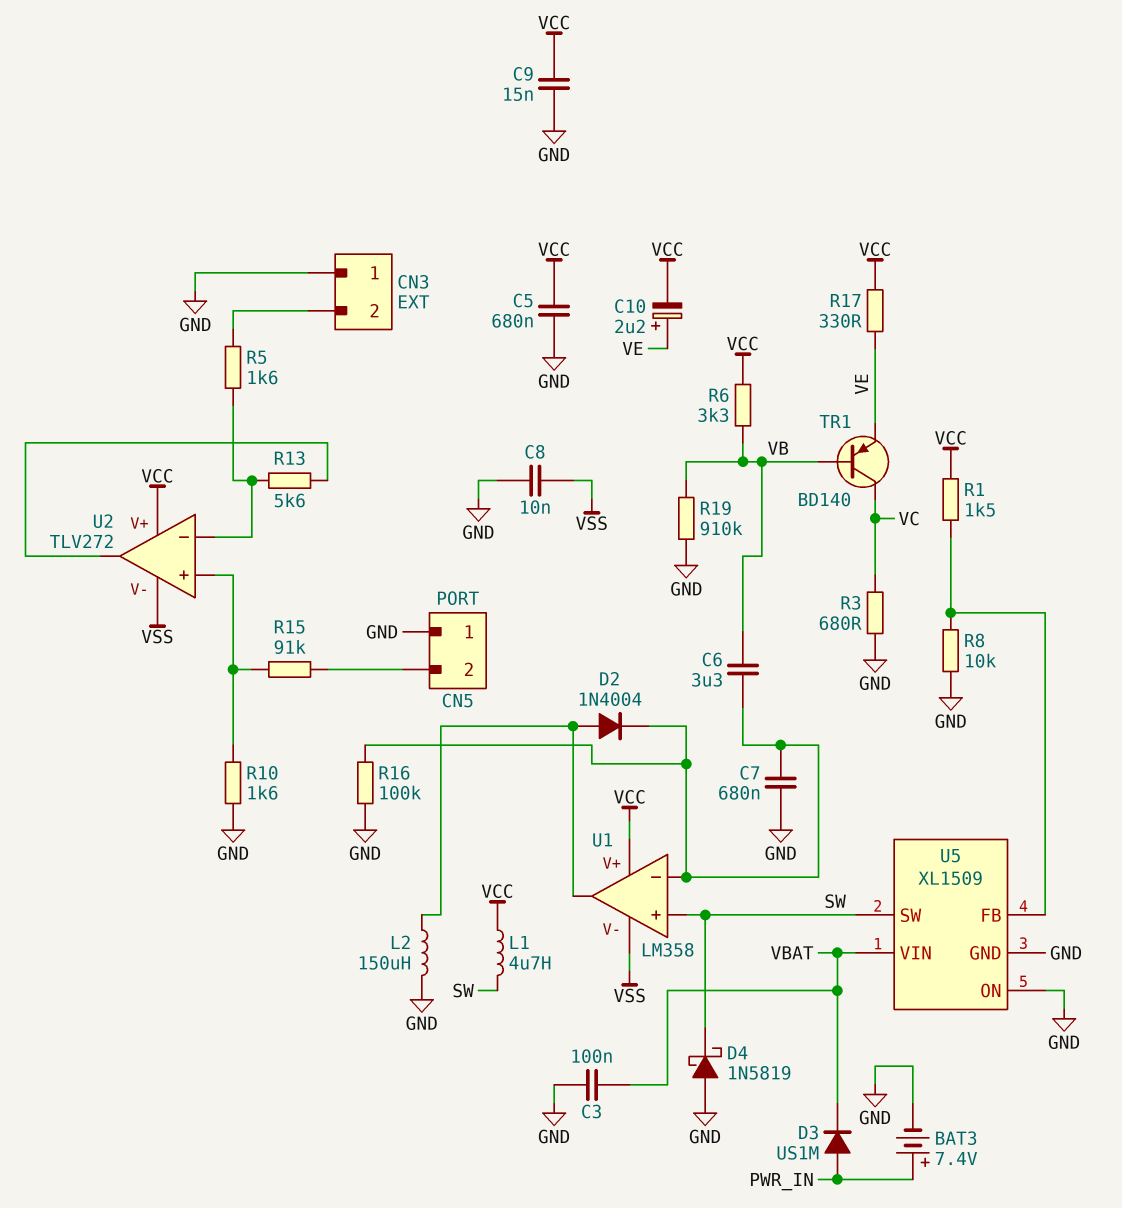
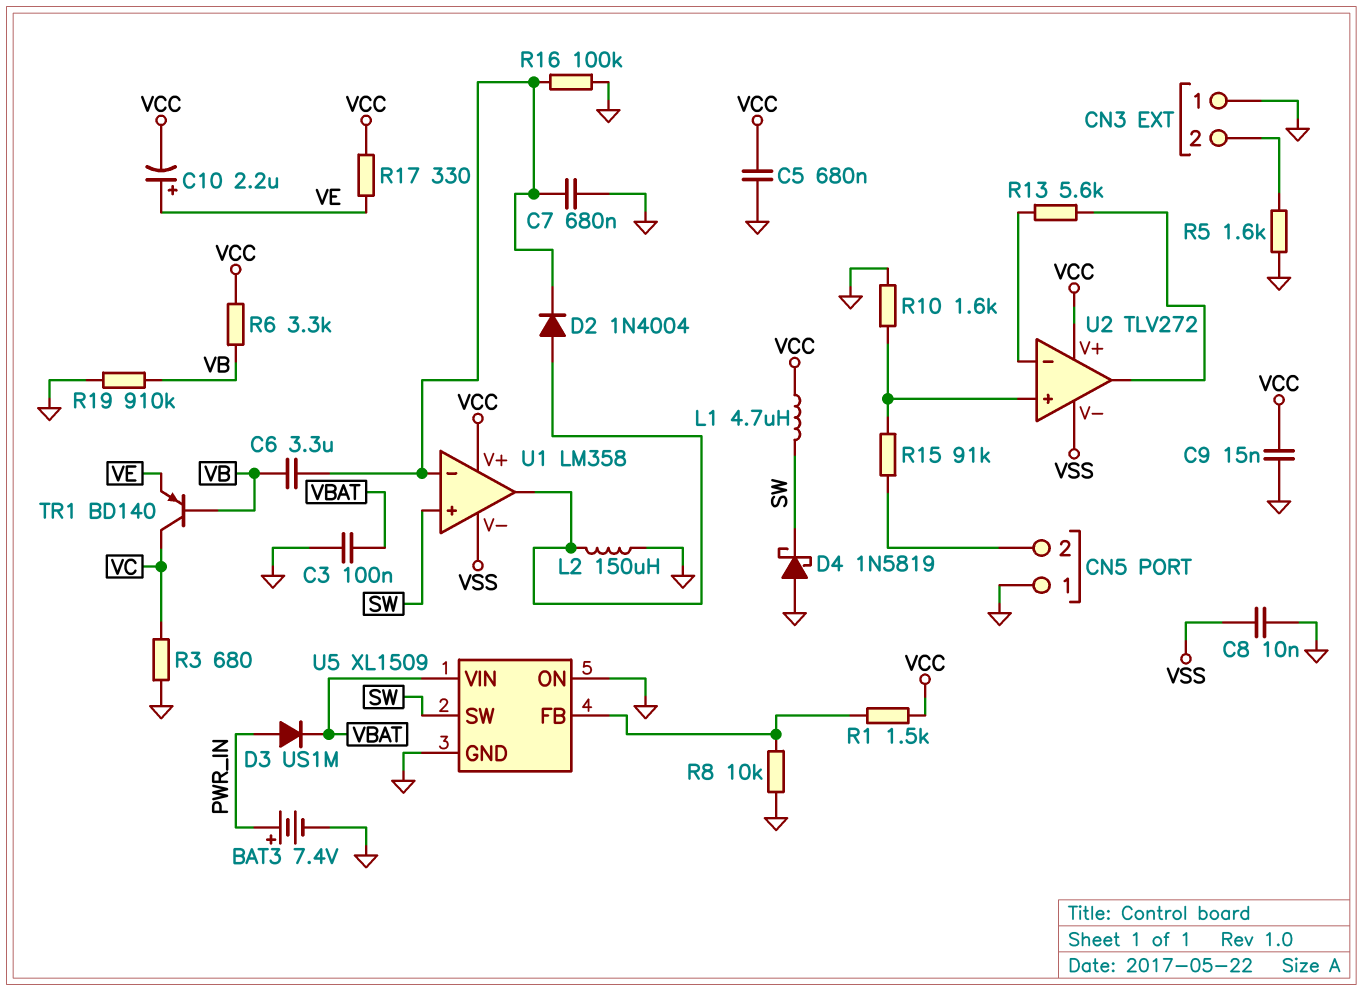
R5: 1.6k (CN3/2, U2/in-) -> 1.6k (CN3/2, GND)

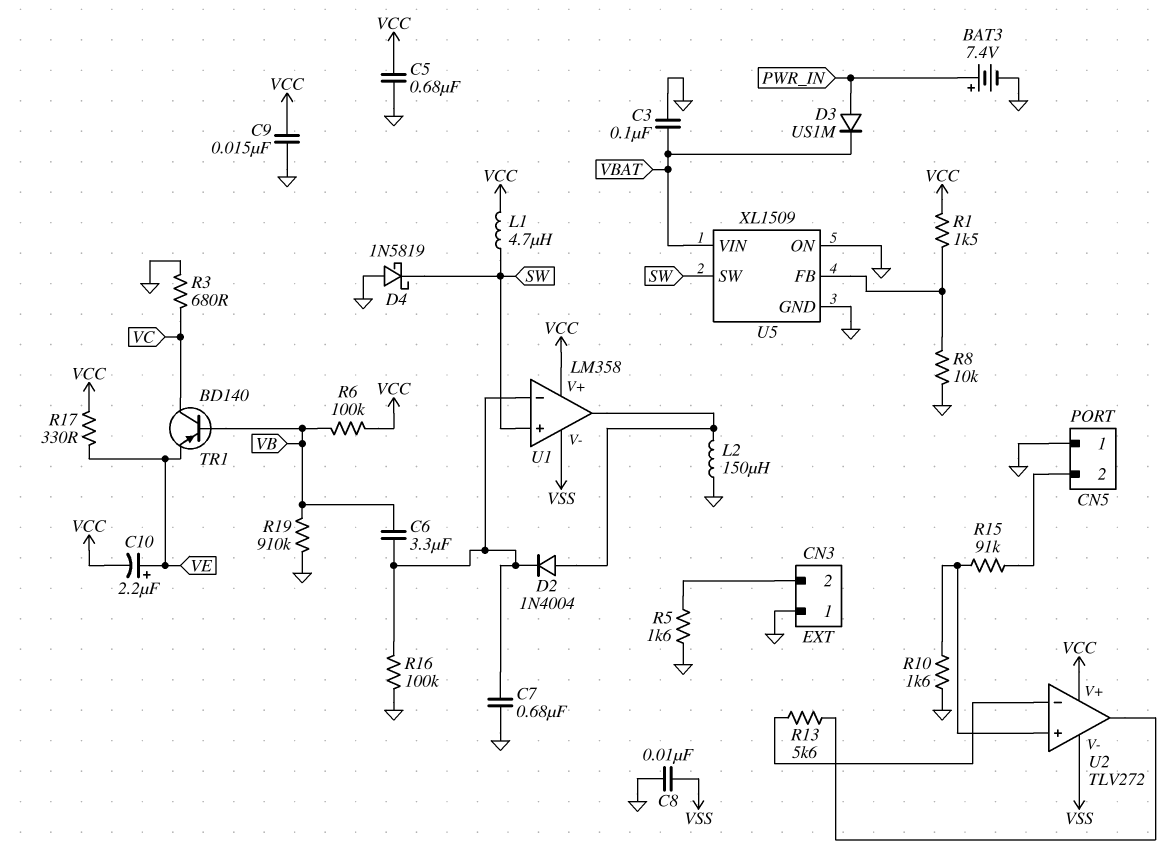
R6: 3.3k (VB, VCC) -> 100k (VB, VCC)

